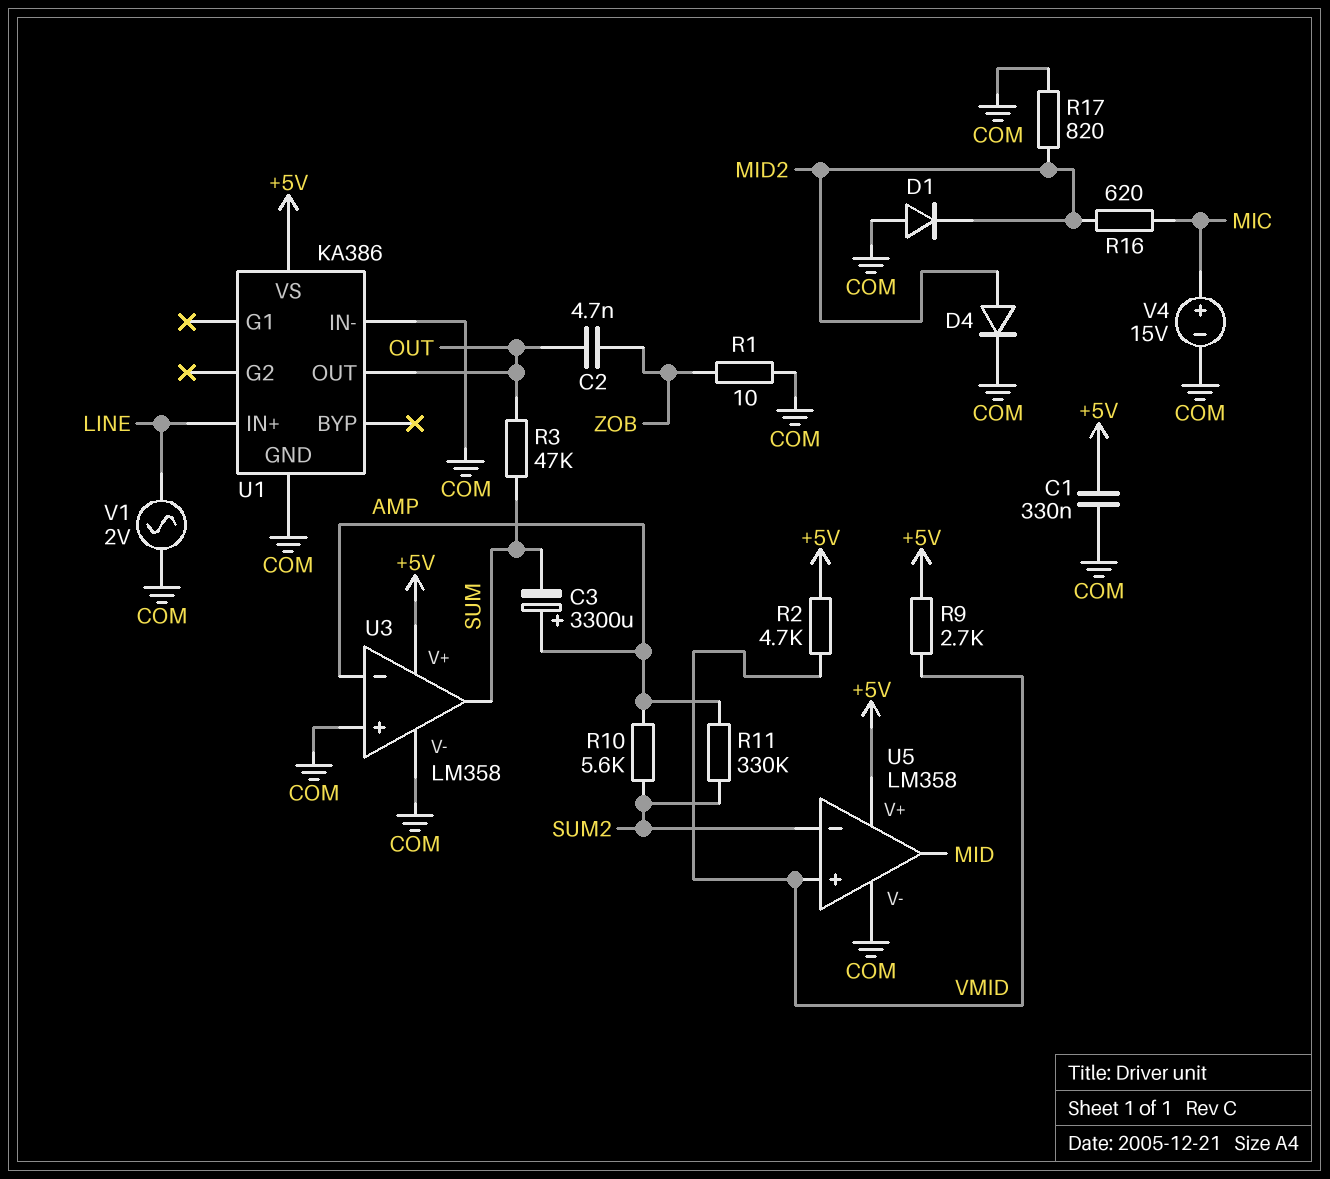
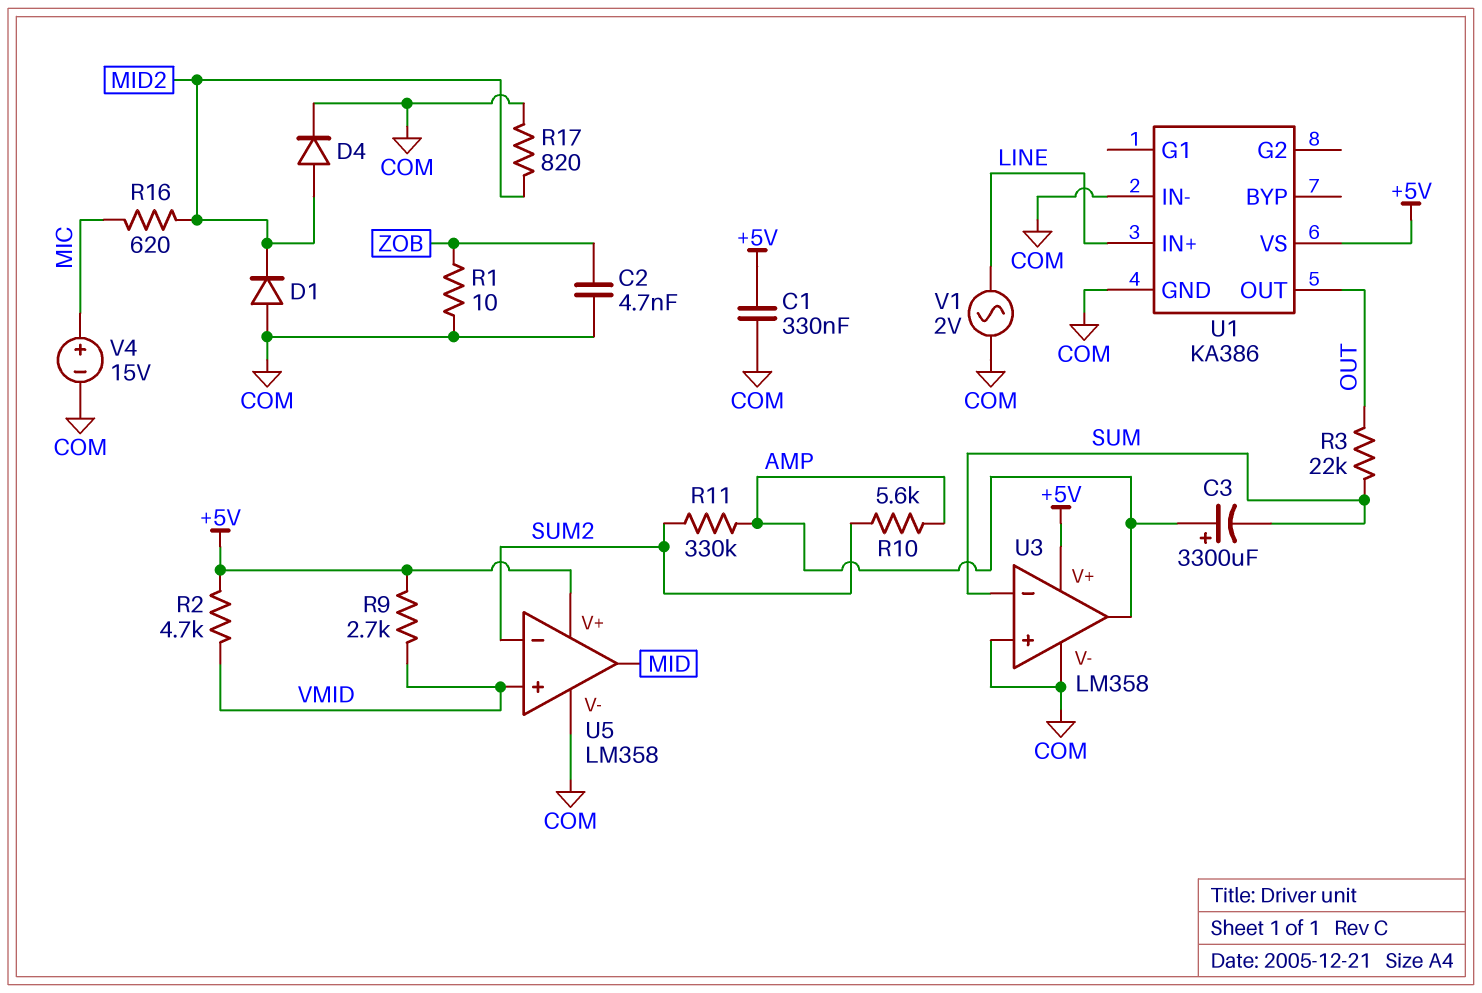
C2: 4.7nF (OUT, ZOB) -> 4.7nF (COM, ZOB)
R3: 47k (OUT, SUM) -> 22k (OUT, SUM)
U3 pin in-: AMP -> SUM
U3 pin out: SUM -> AMP

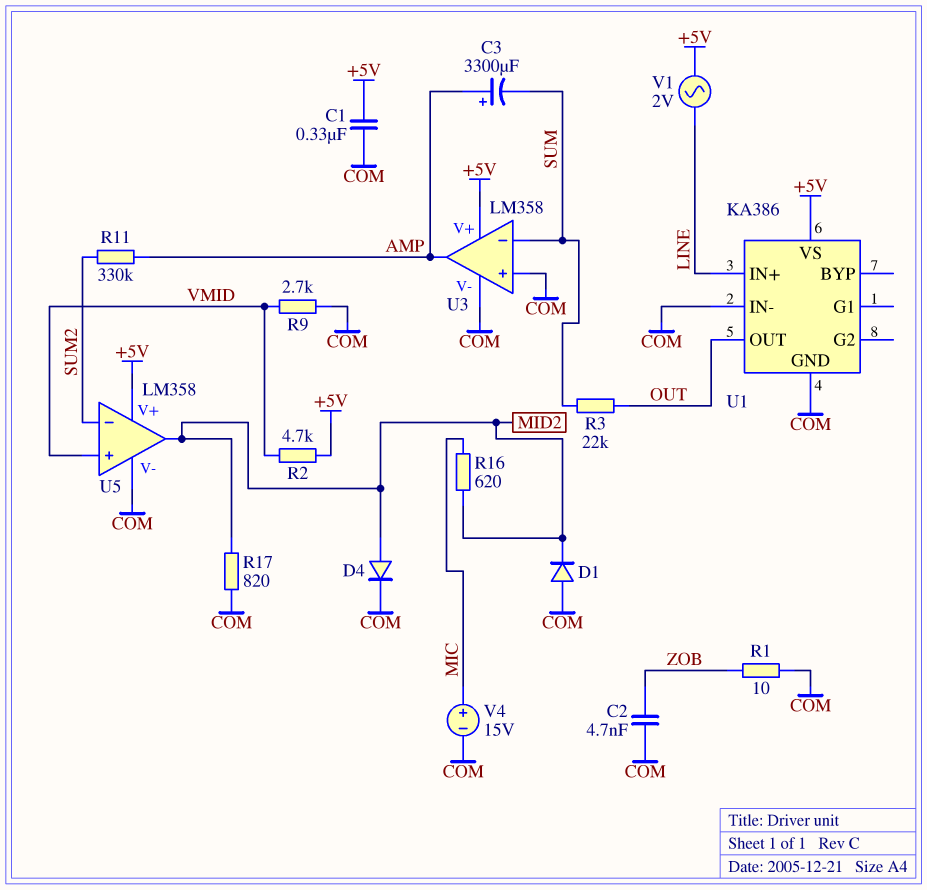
R9: 2.7k (+5V, VMID) -> 2.7k (COM, VMID)
R10: 5.6k (AMP, SUM2) -> none
U5 pin out: MID -> MID2
V1: AC 2V (COM, LINE) -> AC 2V (+5V, LINE)

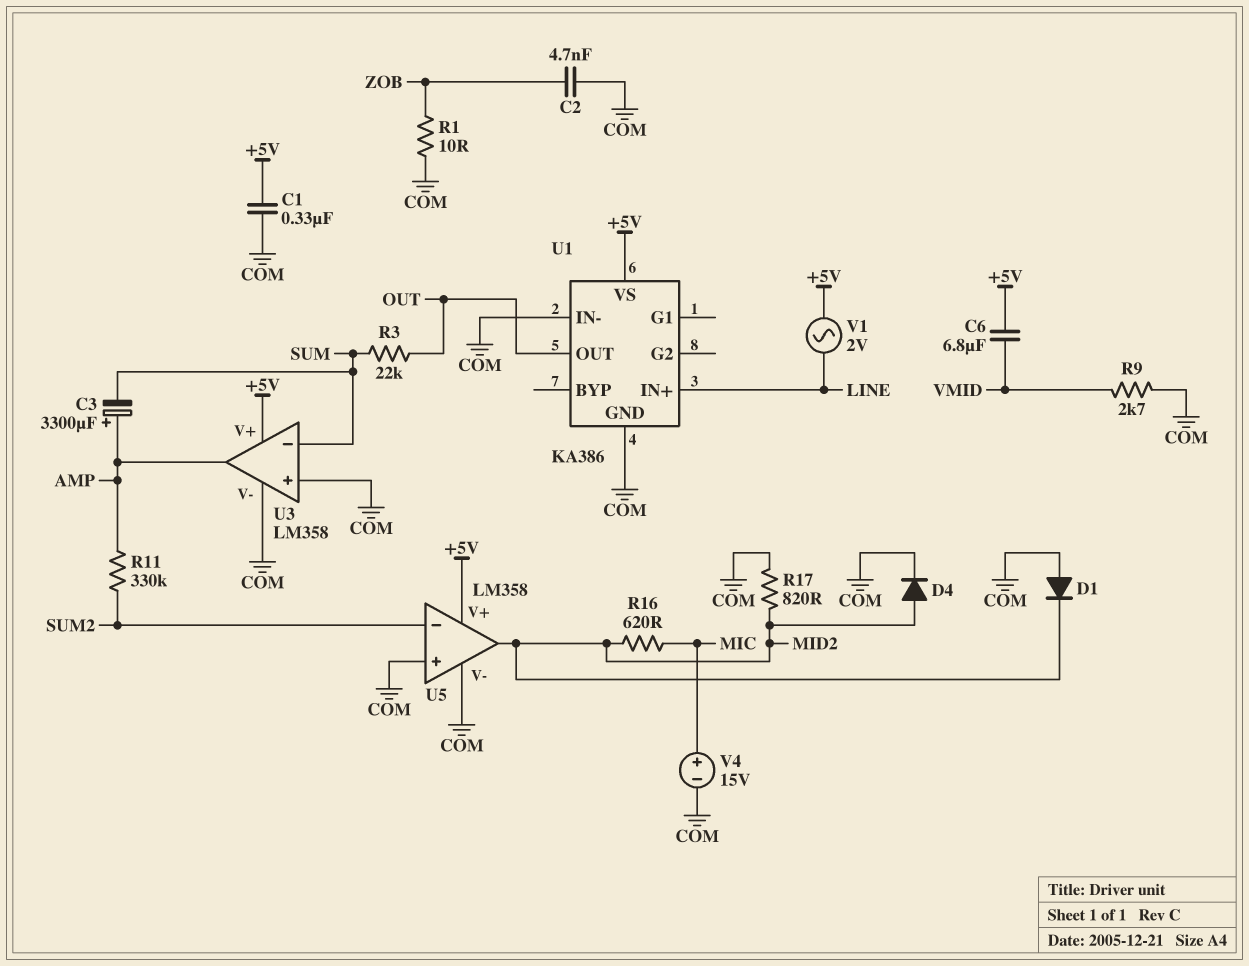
C6: none -> 6.8uF (+5V, VMID)
R2: 4.7k (+5V, VMID) -> none
U5 pin in+: VMID -> COM

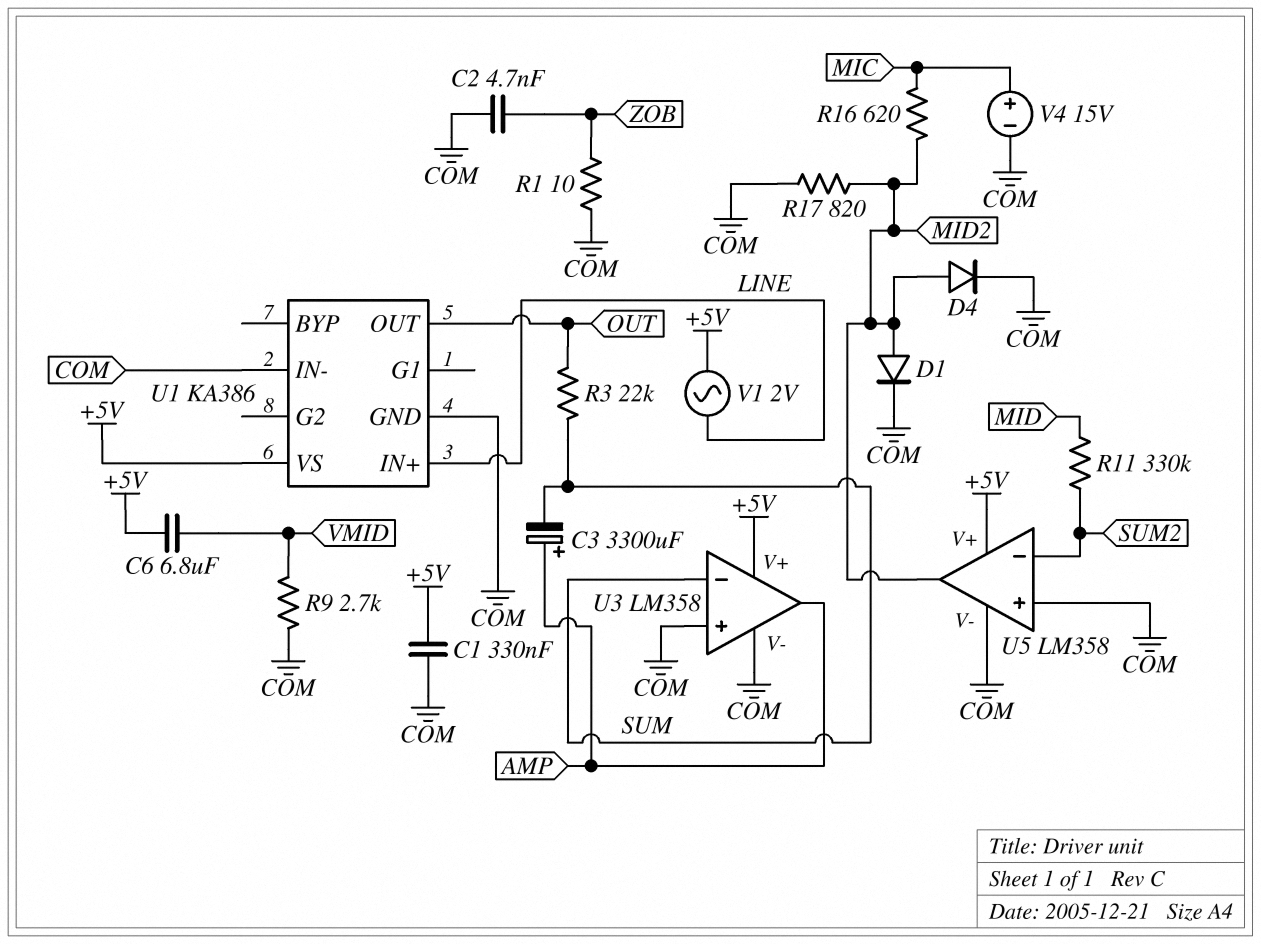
D1: diode (A COM, K MID2) -> diode (A MID2, K COM)
R11: 330k (AMP, SUM2) -> 330k (MID, SUM2)

